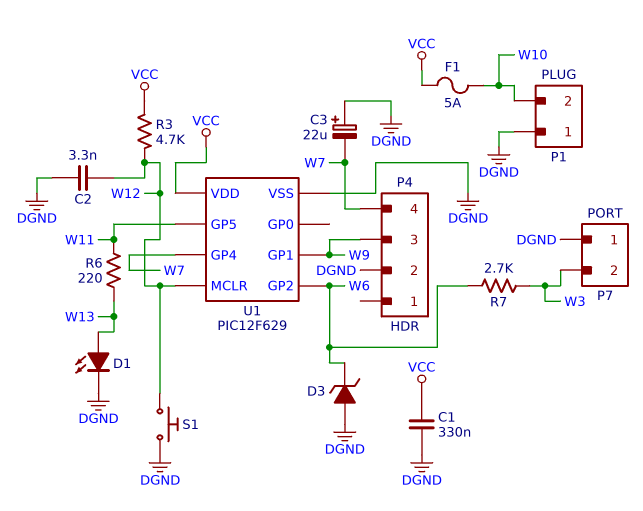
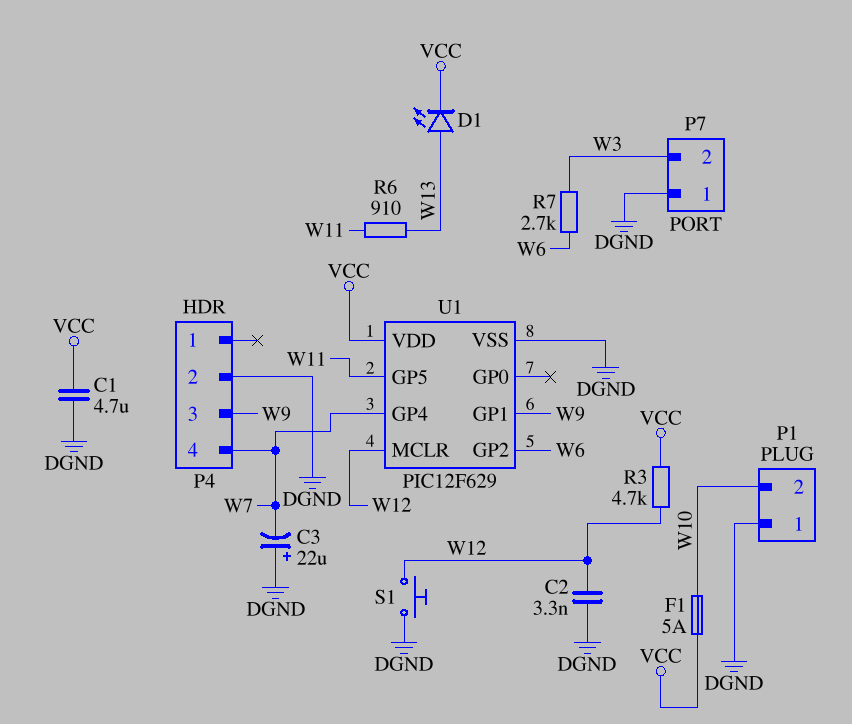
C1: 330nF (DGND, VCC) -> 4.7uF (DGND, VCC)
D1: LED (A W13, K DGND) -> LED (A W13, K VCC)
D3: zener (A DGND, K W6) -> none
R6: 220 (W11, W13) -> 910 (W11, W13)

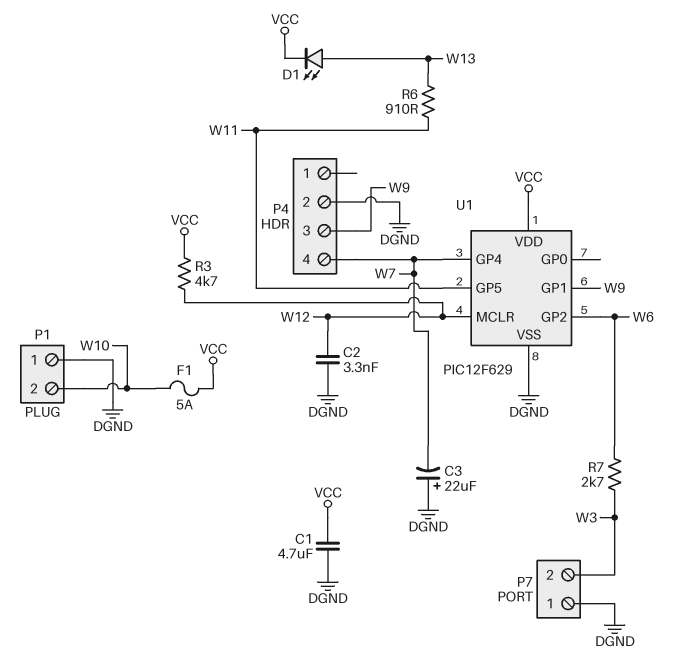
S1: button (DGND, W12) -> none

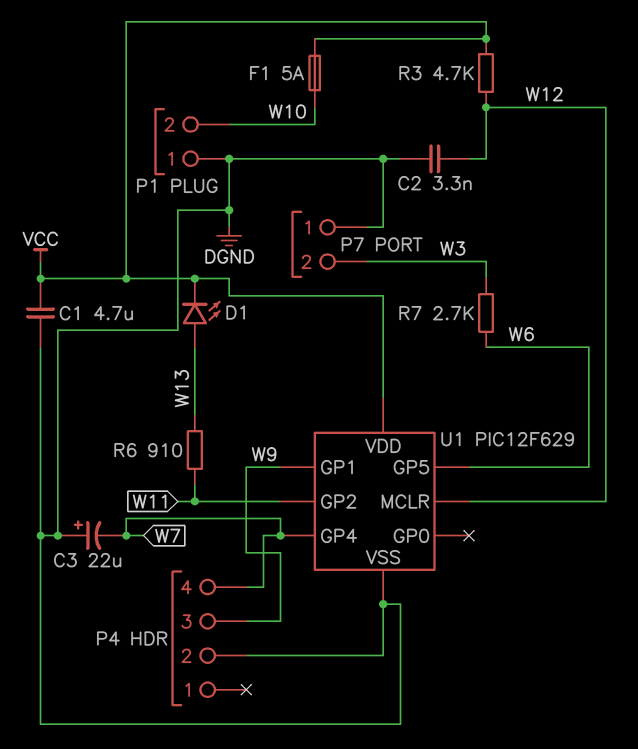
U1 pin GP2: W6 -> W11
U1 pin GP5: W11 -> W6

